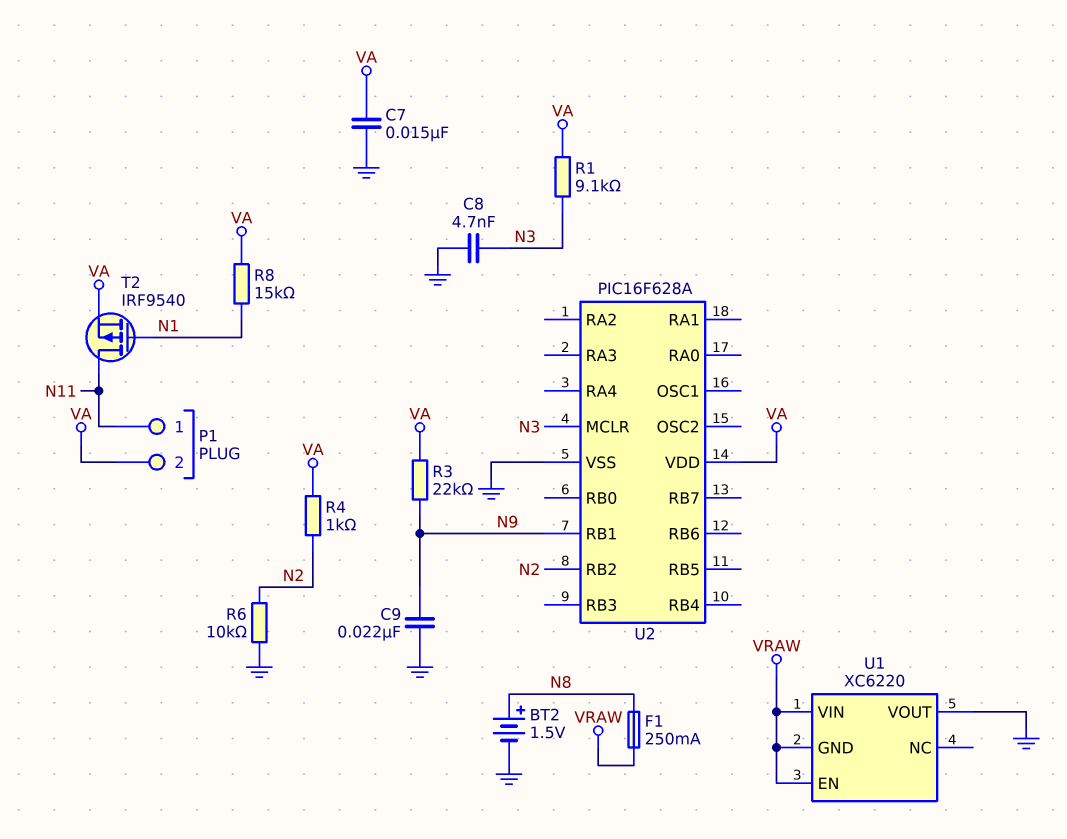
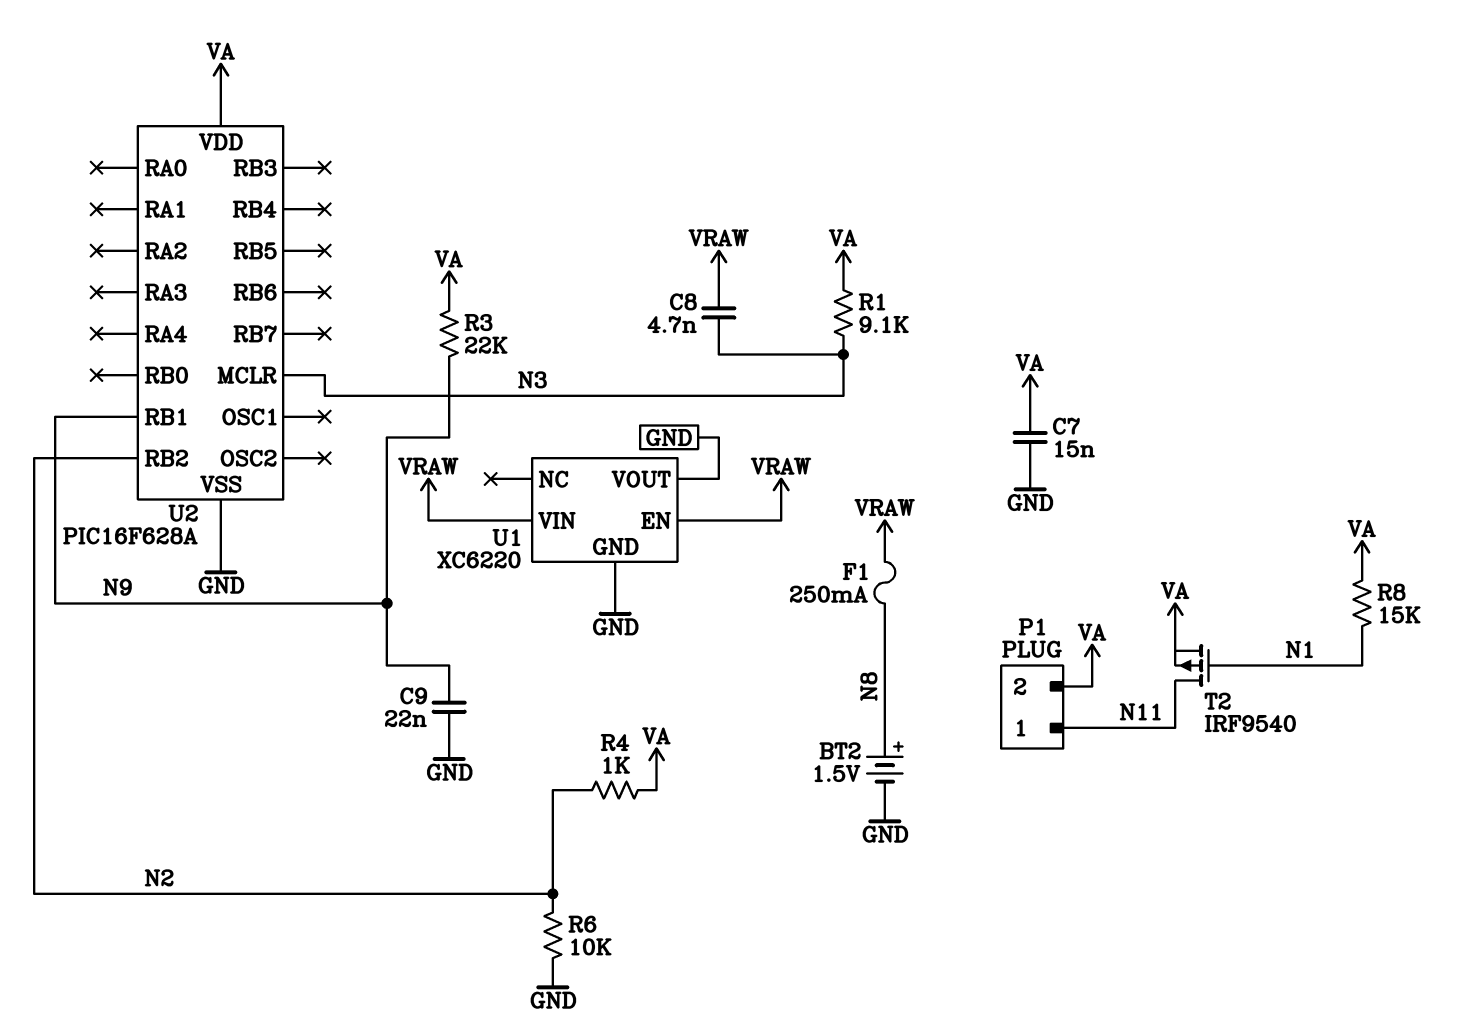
C8: 4.7nF (GND, N3) -> 4.7nF (N3, VRAW)
U1 pin GND: VRAW -> GND

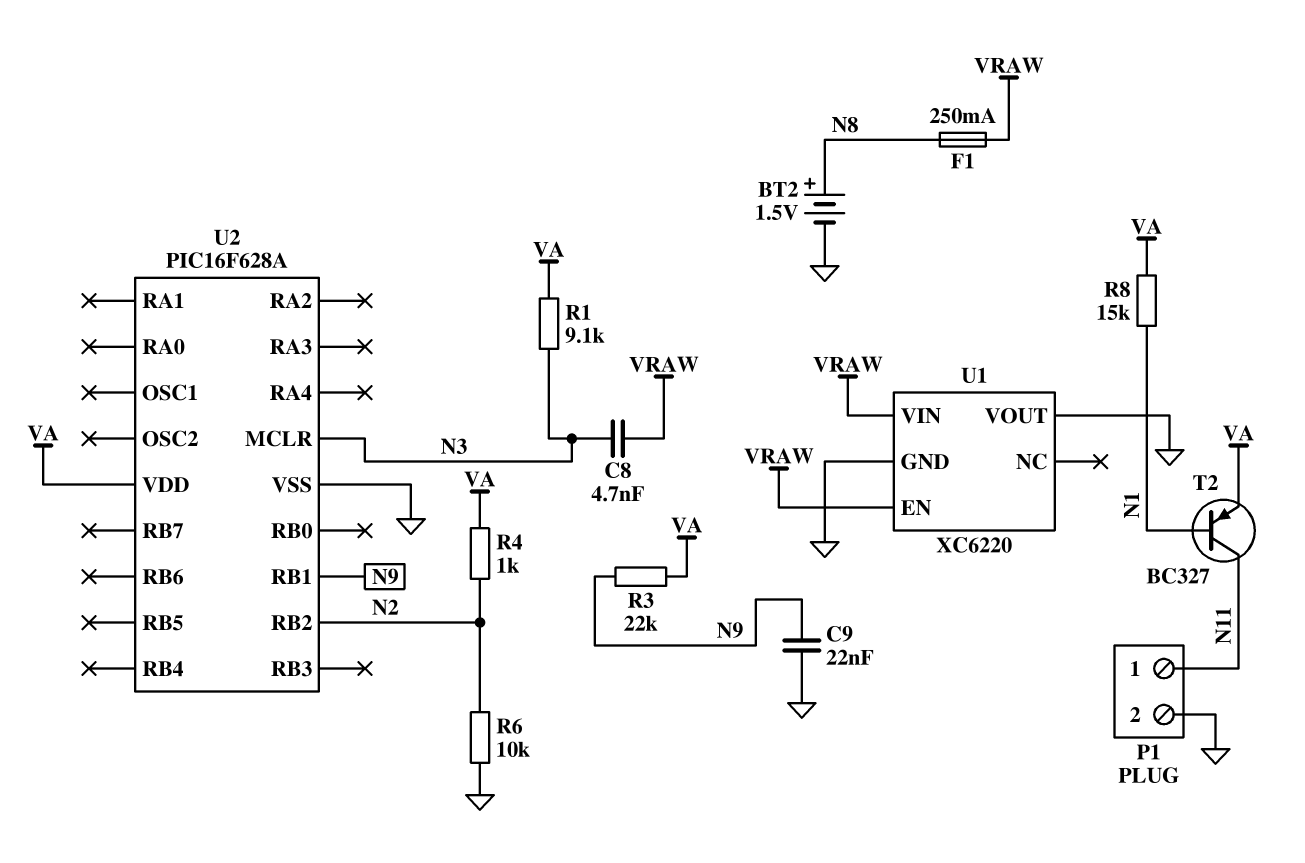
C7: 15nF (GND, VA) -> none
P1 pin 2: VA -> GND
T2: PMOS IRF9540 (G N1, D N11, S VA) -> PNP BC327 (B N1, C N11, E VA)

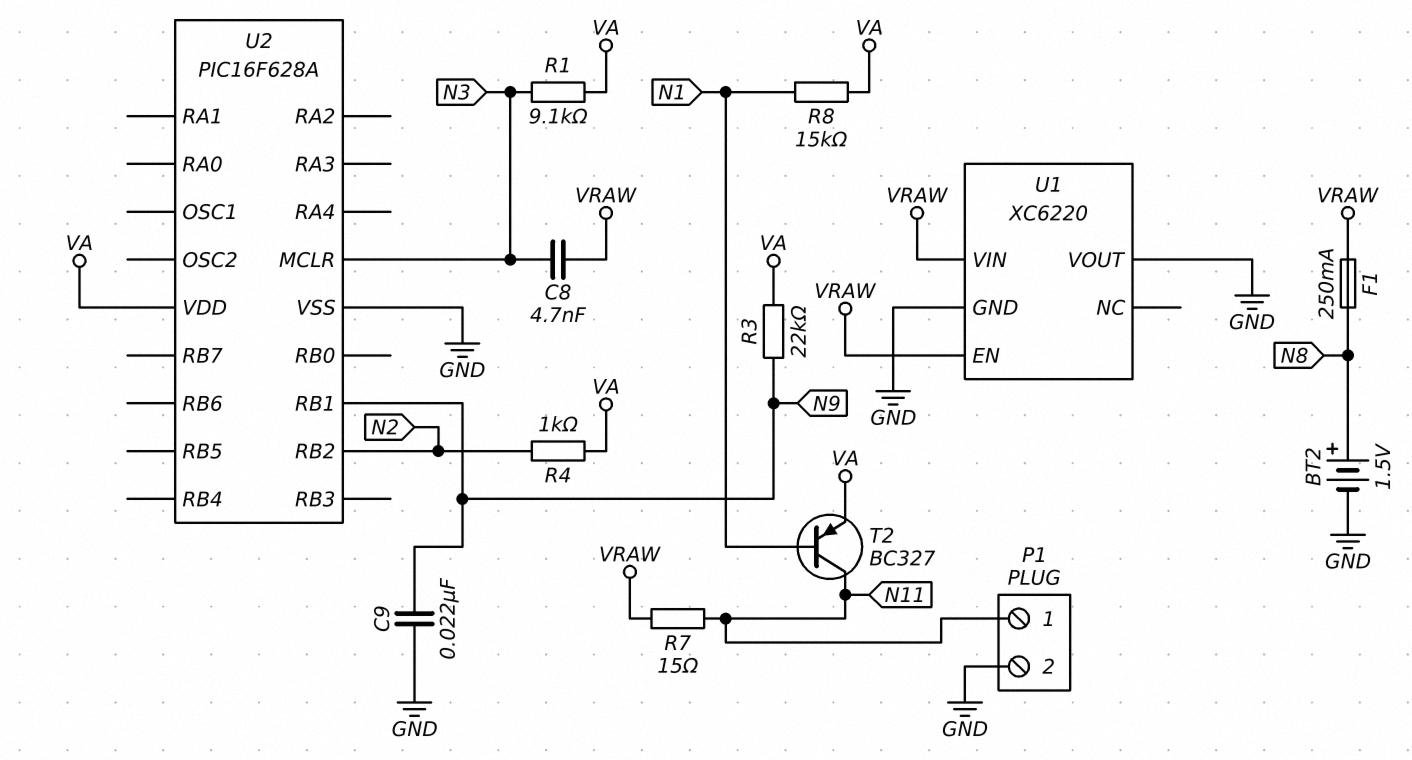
R6: 10k (GND, N2) -> none
R7: none -> 15 (N11, VRAW)

